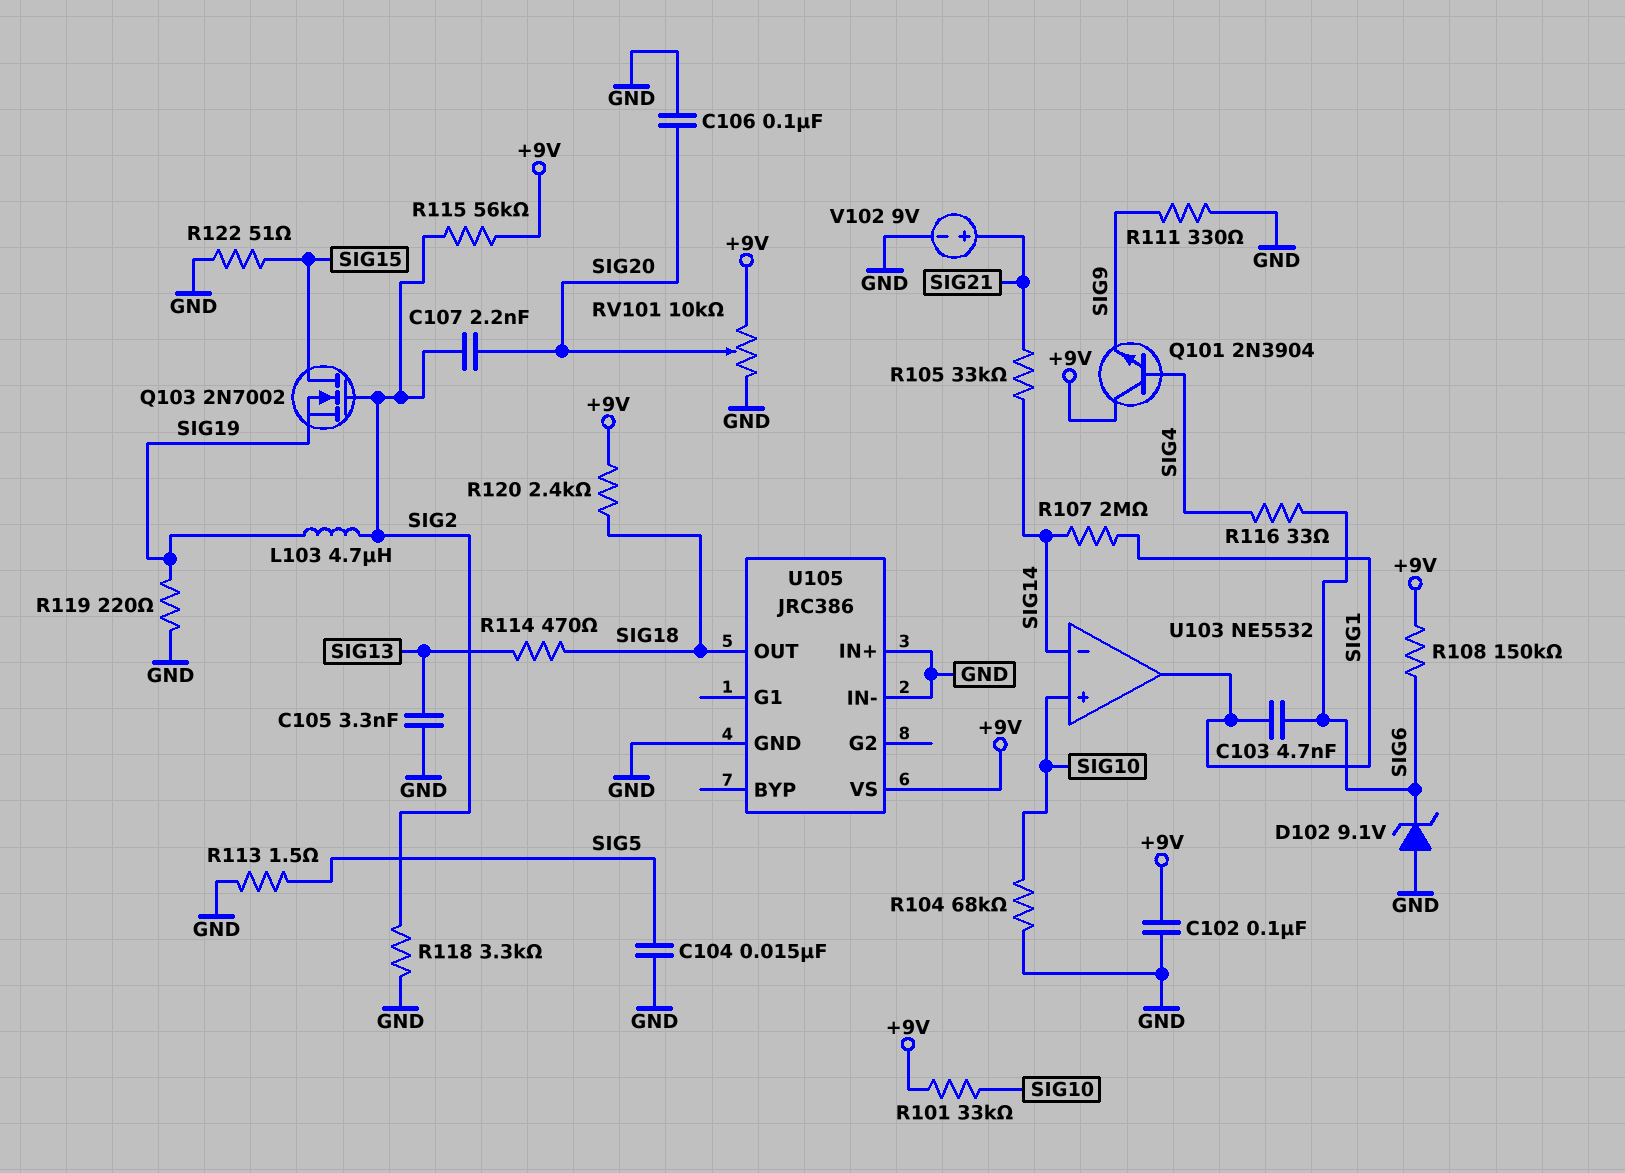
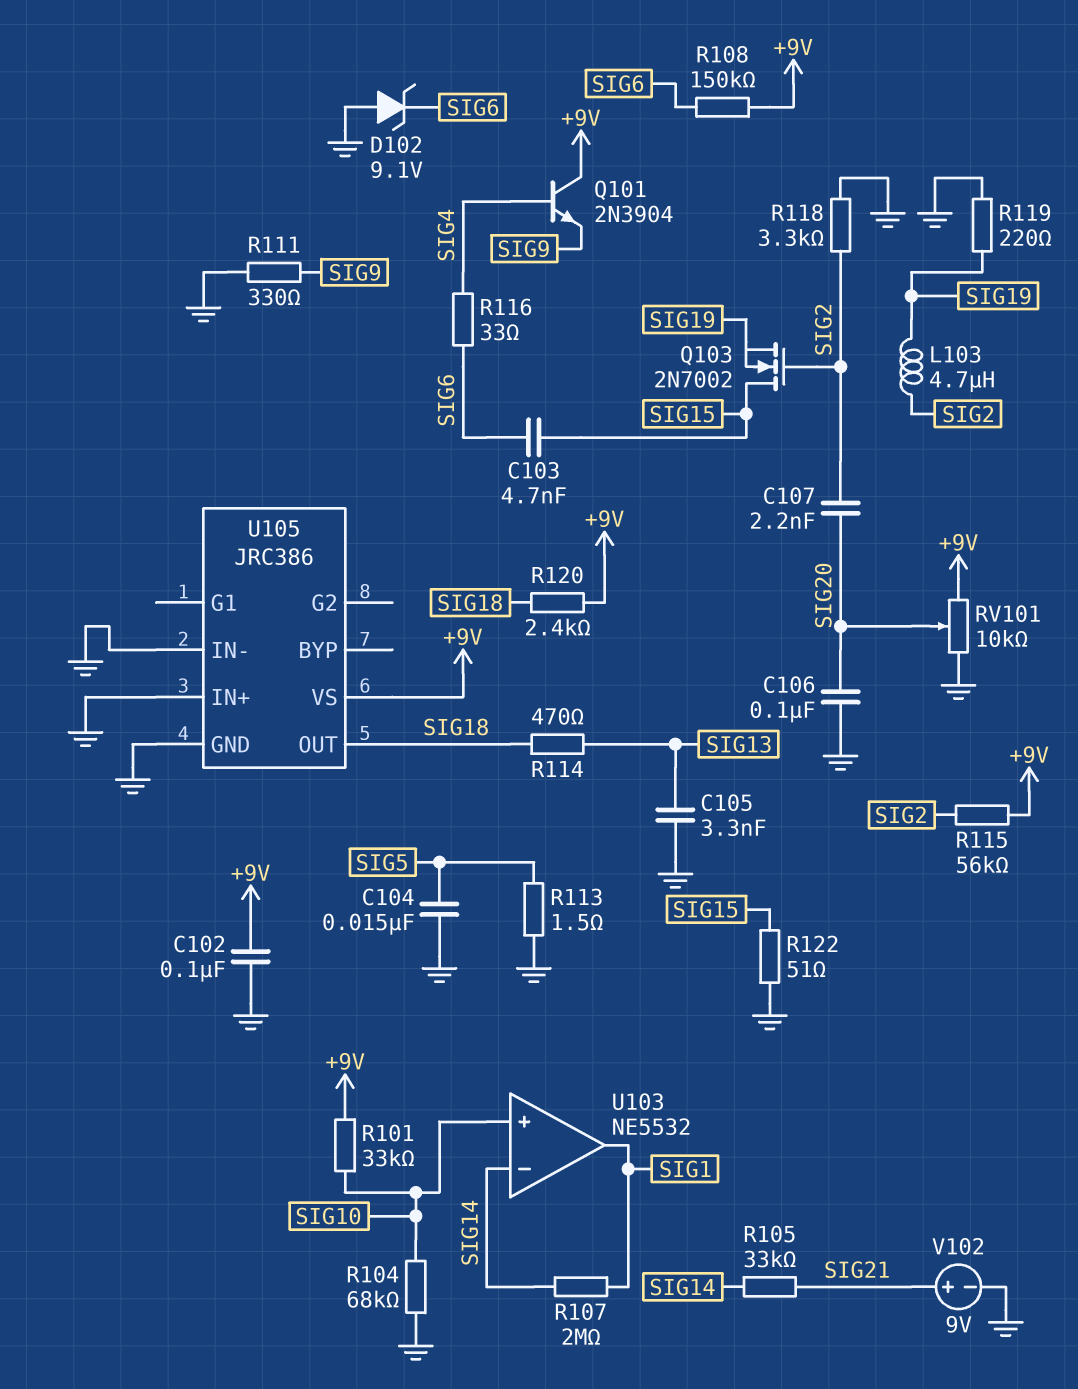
C103: 4.7nF (SIG1, SIG6) -> 4.7nF (SIG6, SIG15)

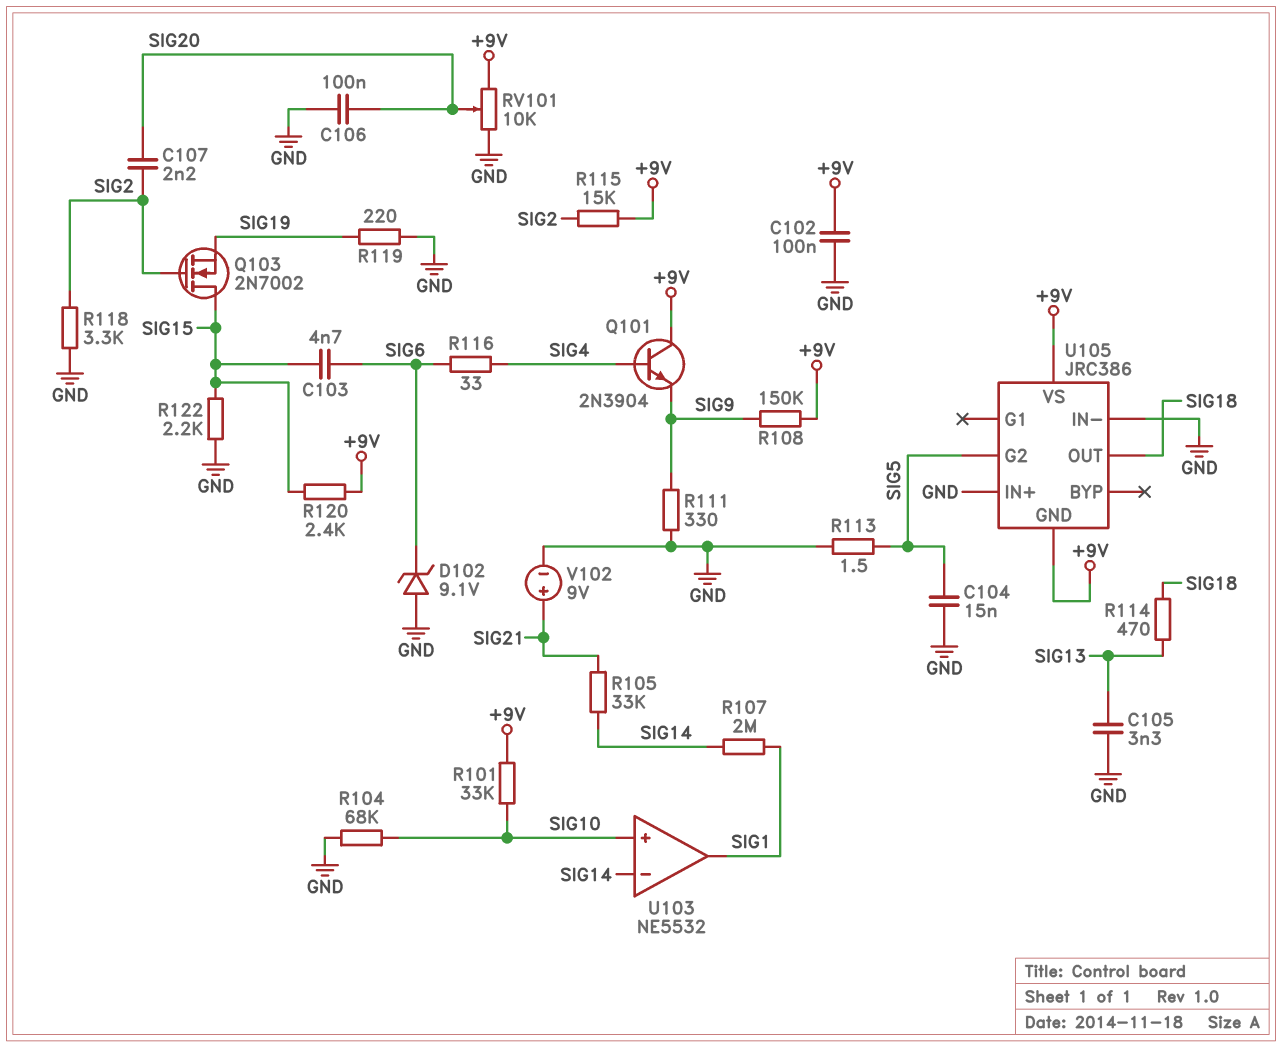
L103: 4.7uH (SIG2, SIG19) -> none
R108: 150k (+9V, SIG6) -> 150k (+9V, SIG9)
R115: 56k (+9V, SIG2) -> 15k (+9V, SIG2)
R120: 2.4k (+9V, SIG18) -> 2.4k (+9V, SIG15)
R122: 51 (GND, SIG15) -> 2.2k (GND, SIG15)
U105 pin G2: none -> SIG5
U105 pin GND: GND -> +9V

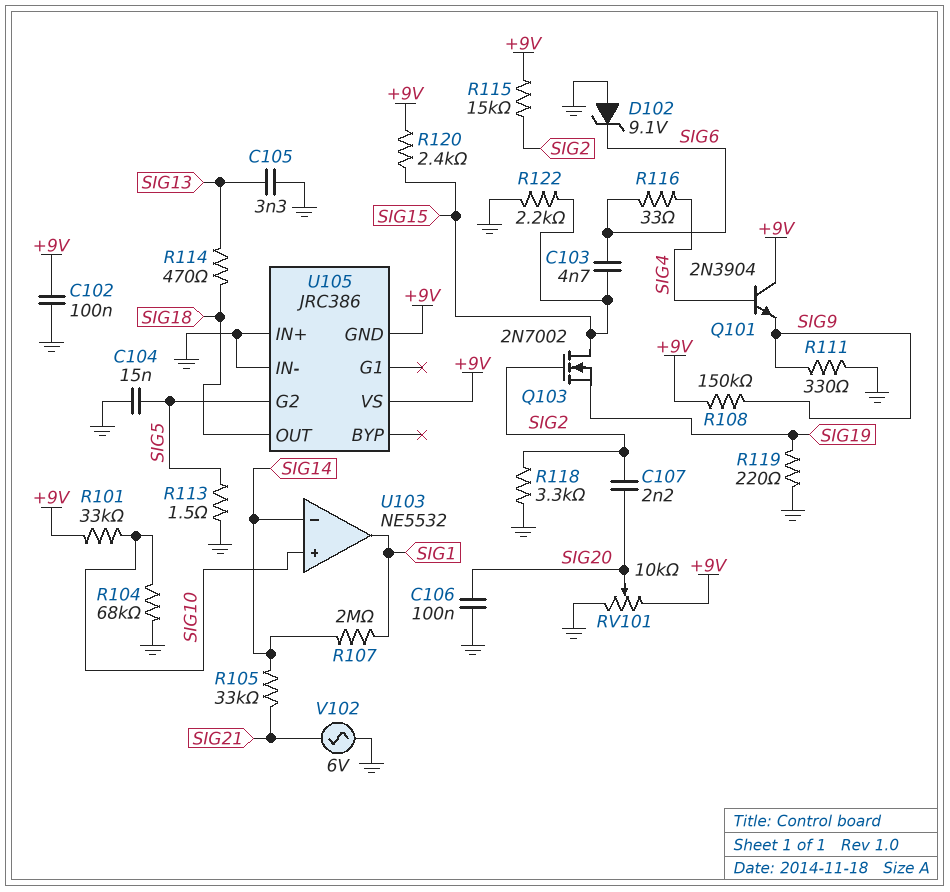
V102: 9V (plus SIG21, minus GND) -> AC 6V (GND, SIG21)

